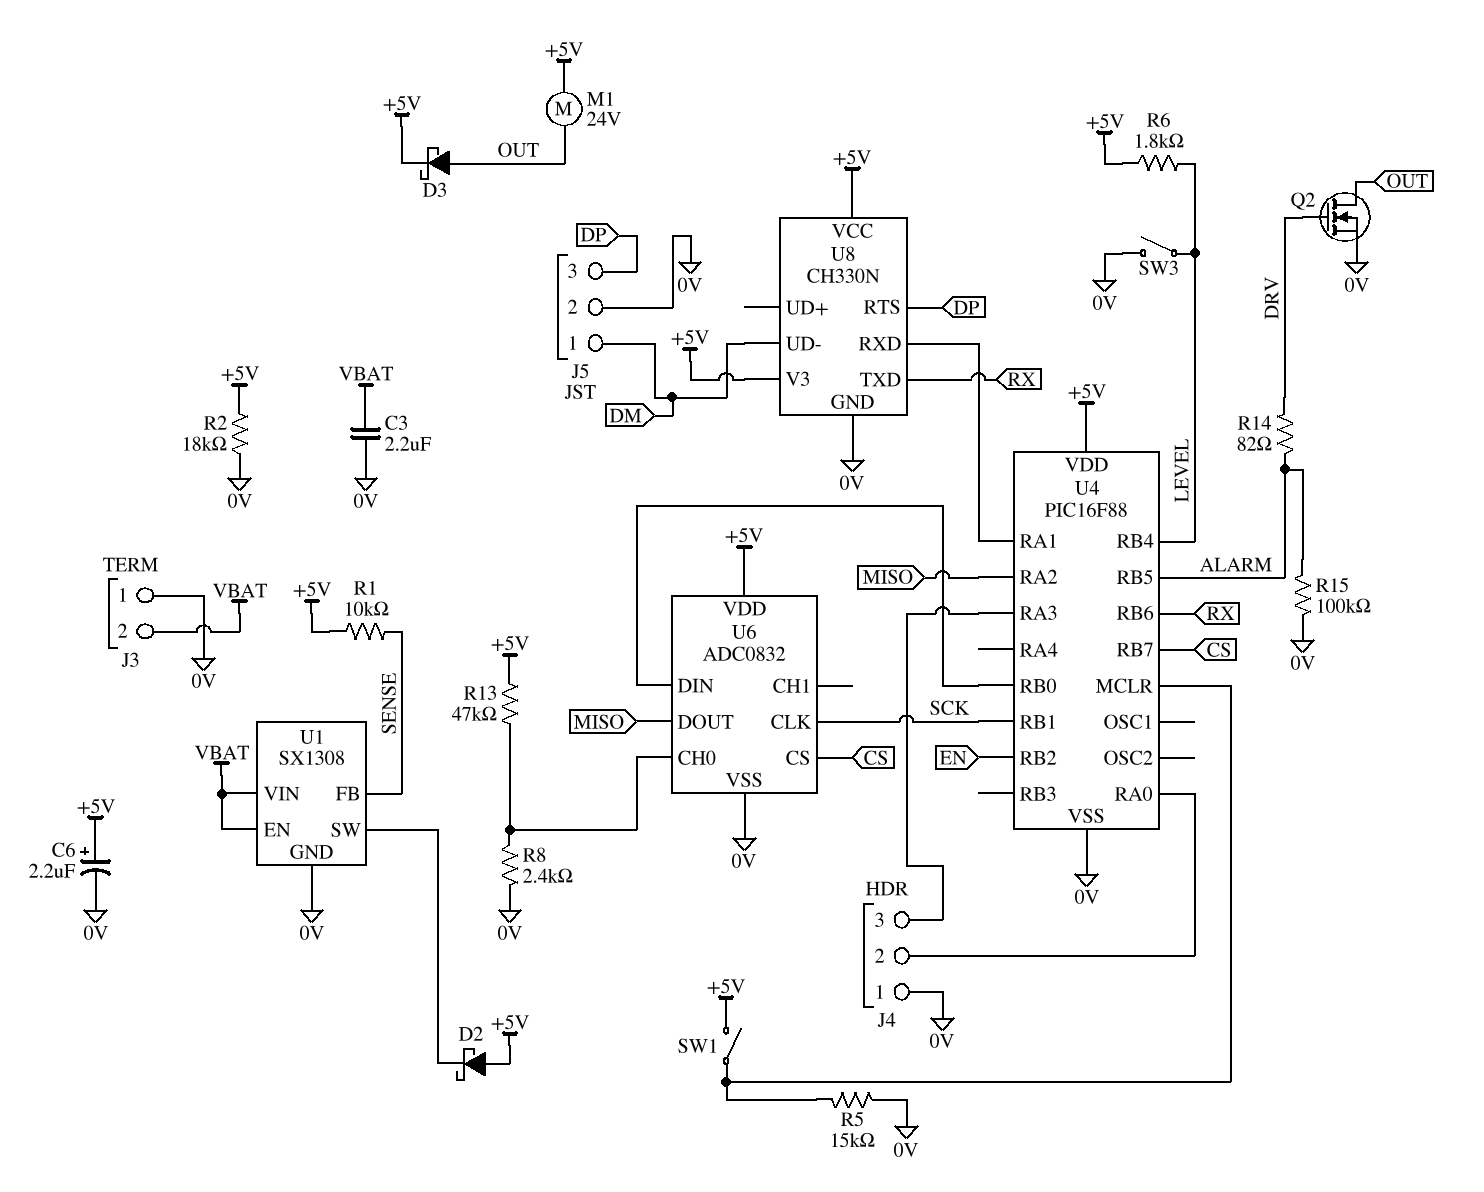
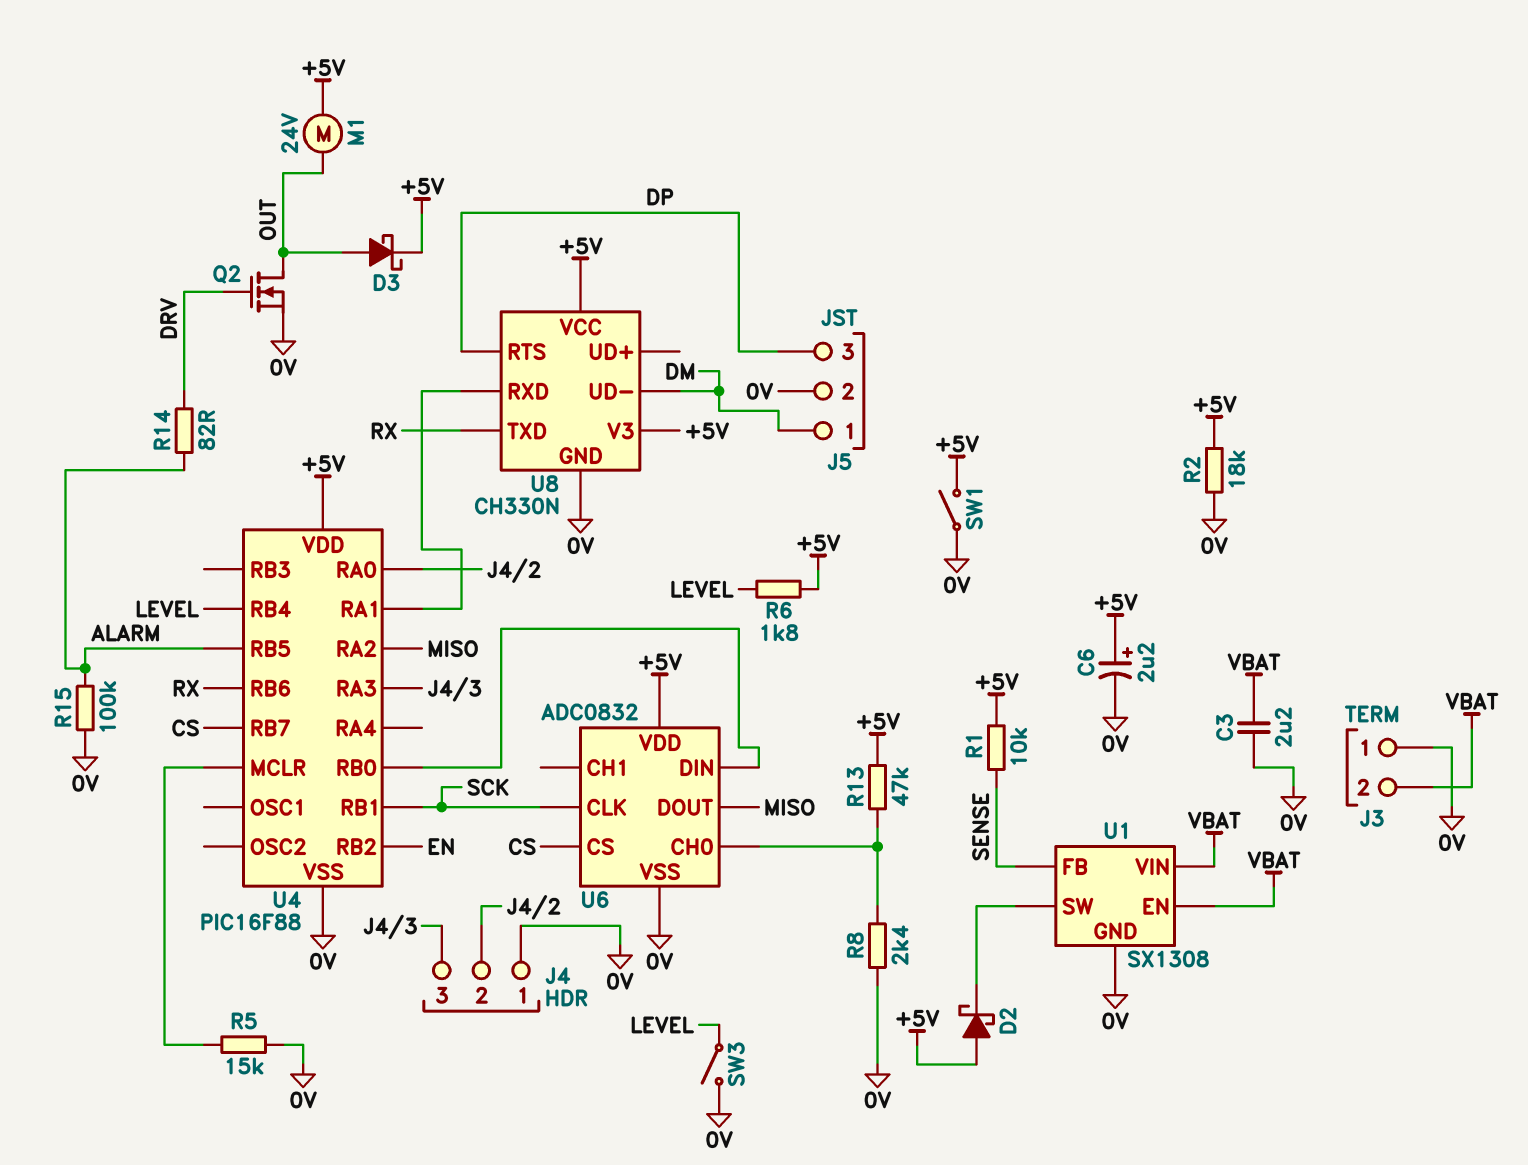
SW1: switch (+5V, U4/MCLR) -> switch (+5V, 0V)

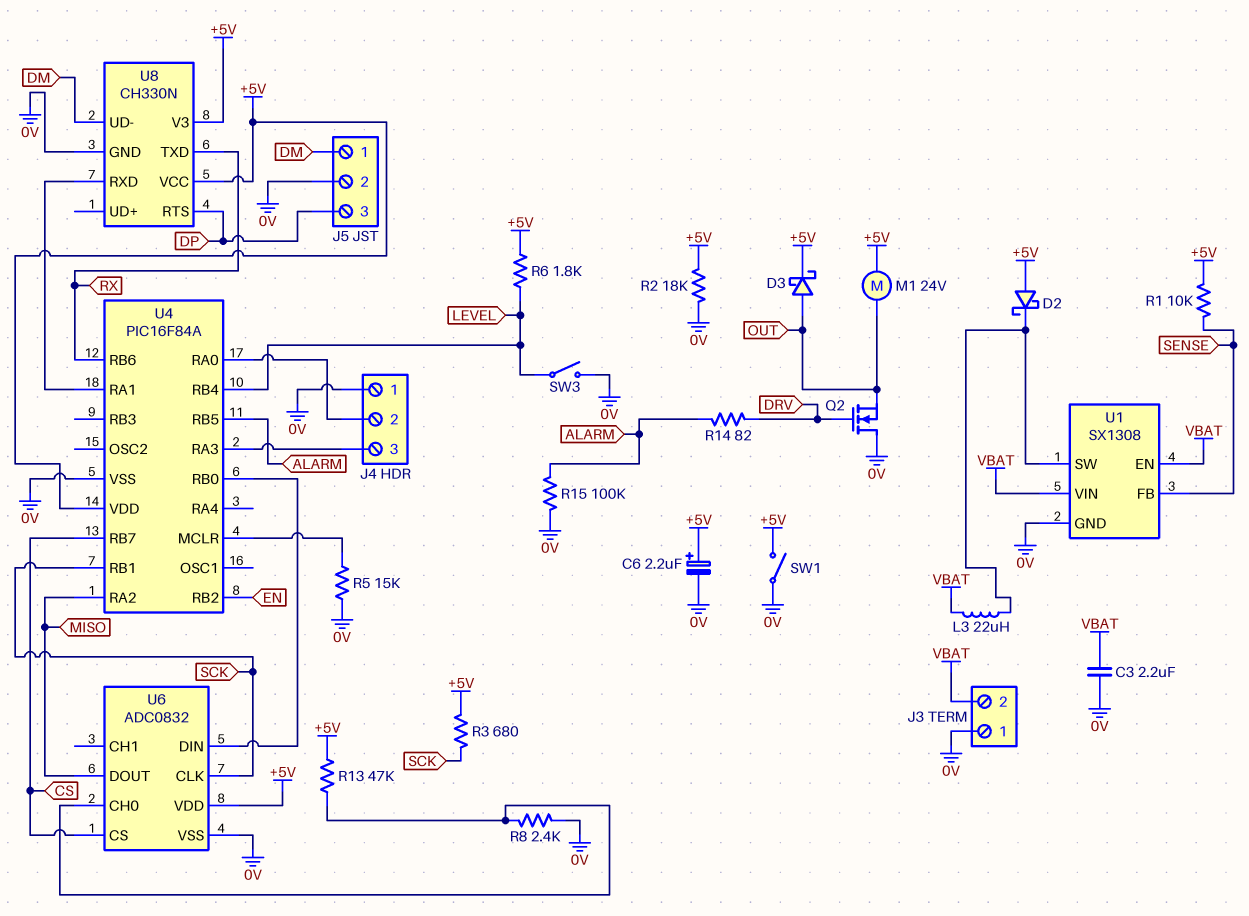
L3: none -> 22uH (U1/SW, VBAT)
Q2: NMOS (G DRV, D OUT, S 0V) -> NMOS (G DRV, D 0V, S OUT)
R3: none -> 680 (+5V, SCK)
U4: PIC16F88 -> PIC16F84A

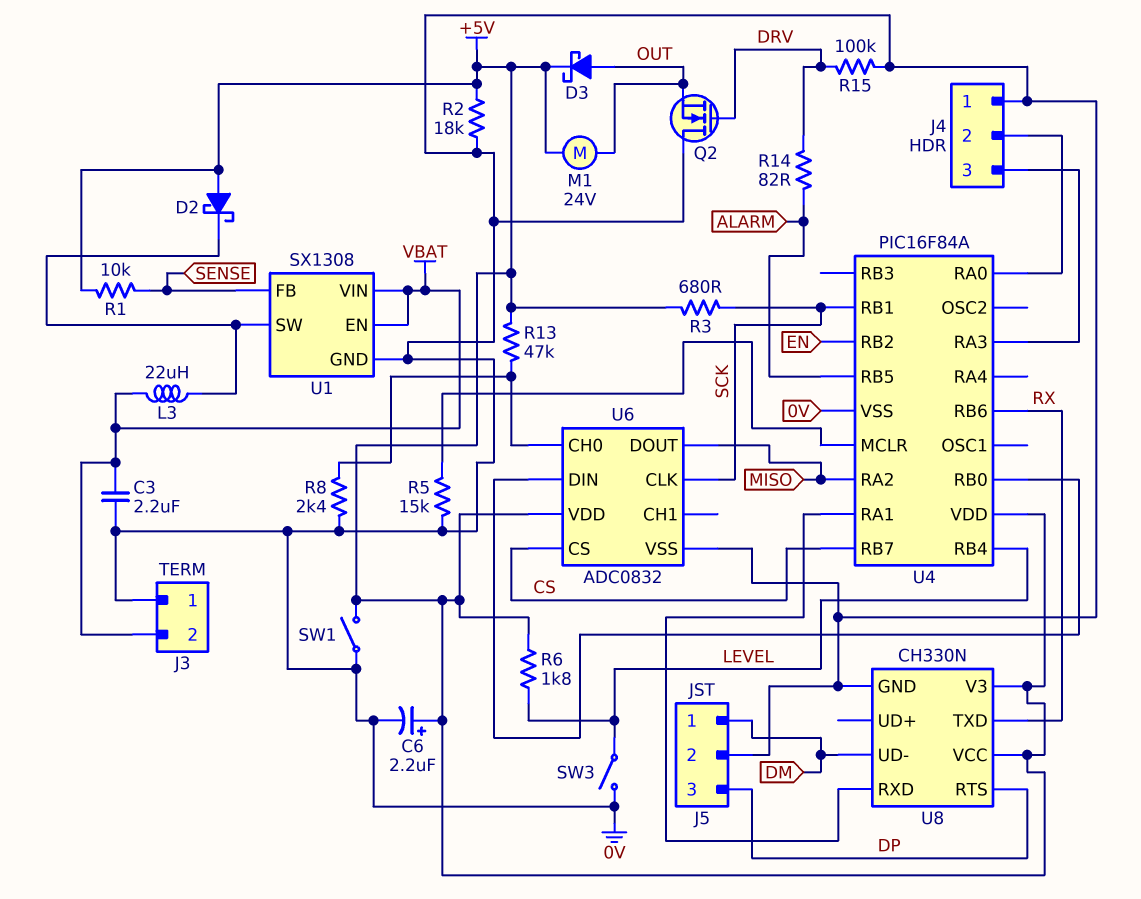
R15: 100k (0V, ALARM) -> 100k (0V, DRV)

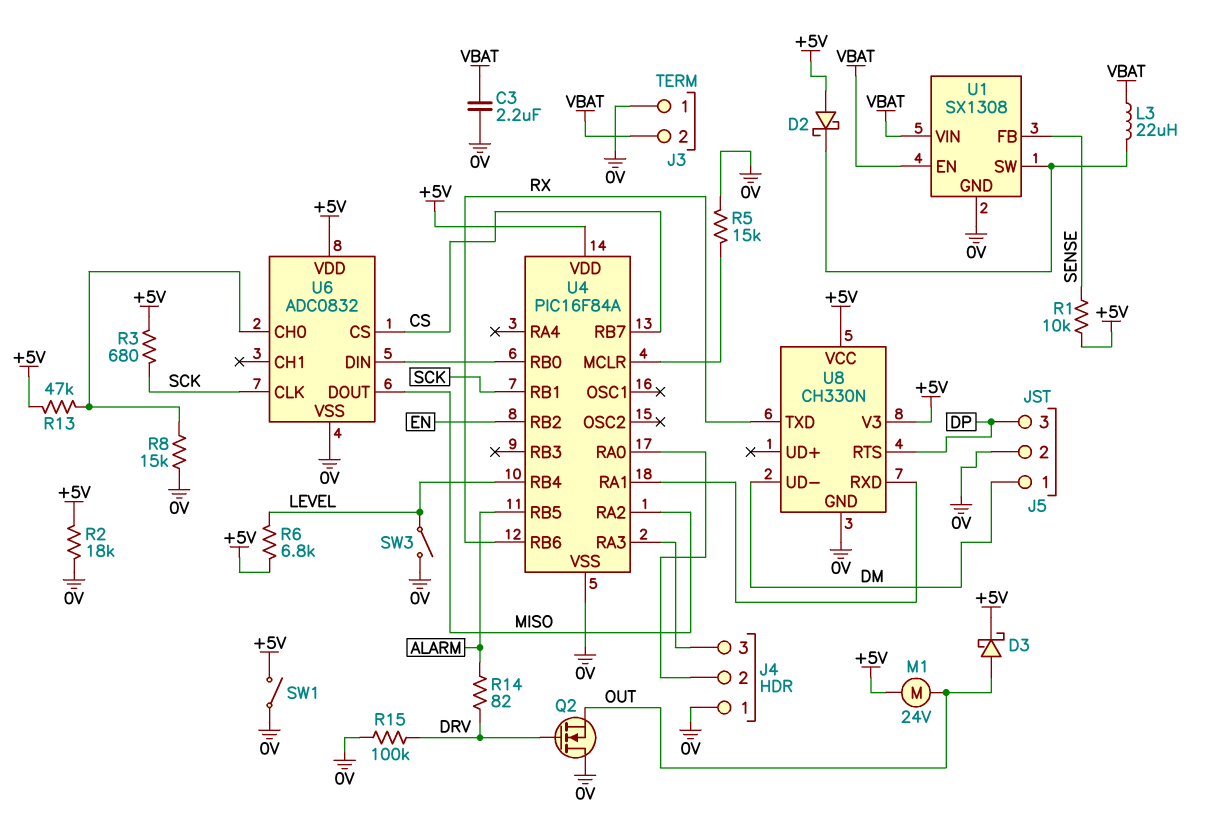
C6: 2.2uF (plus +5V, minus 0V) -> none
R6: 1.8k (+5V, LEVEL) -> 6.8k (+5V, LEVEL)
R8: 2.4k (0V, U6/CH0) -> 15k (0V, U6/CH0)

